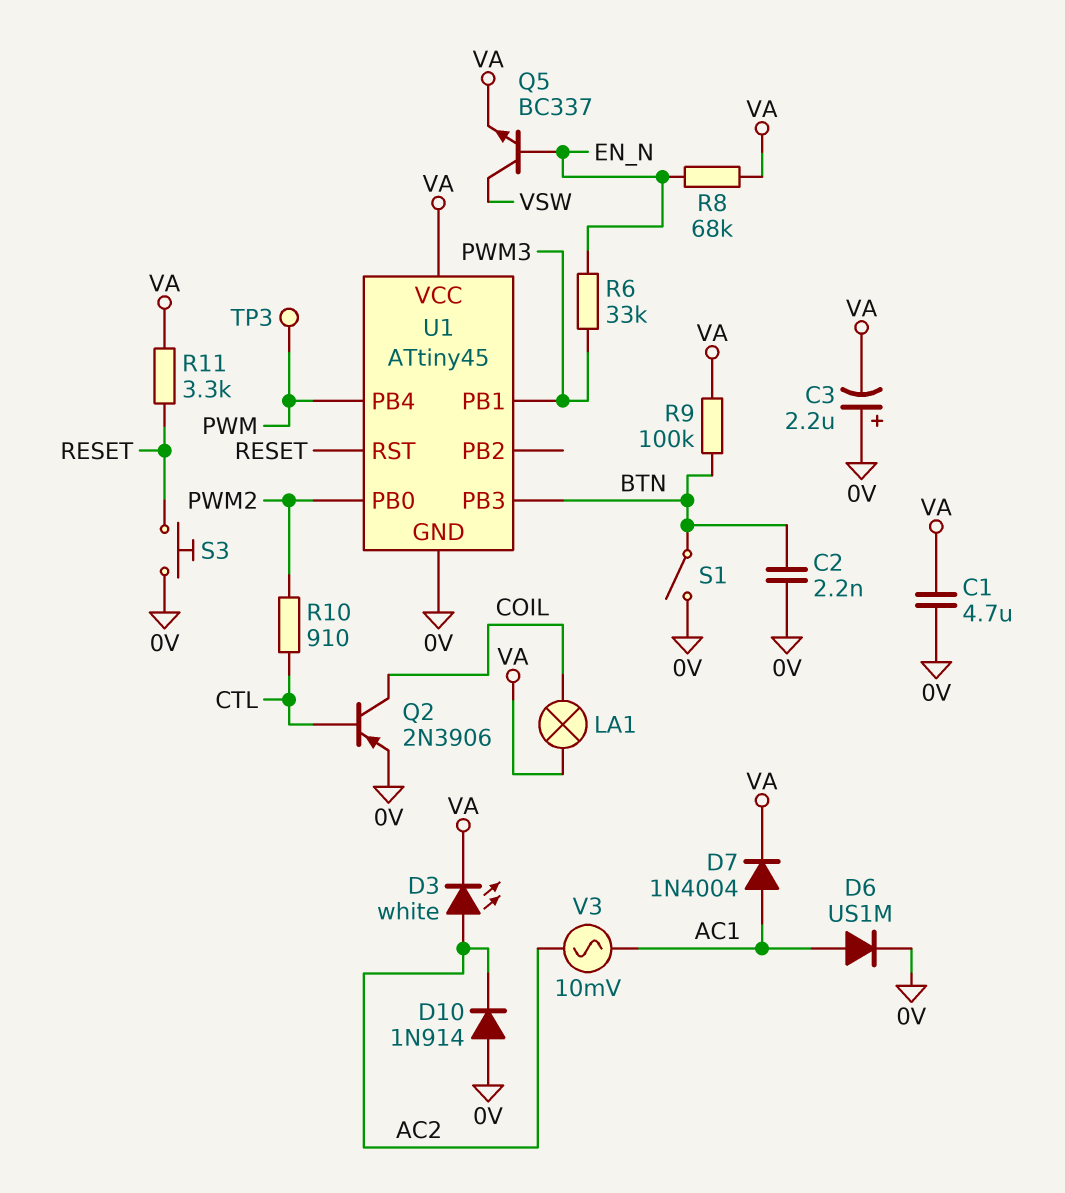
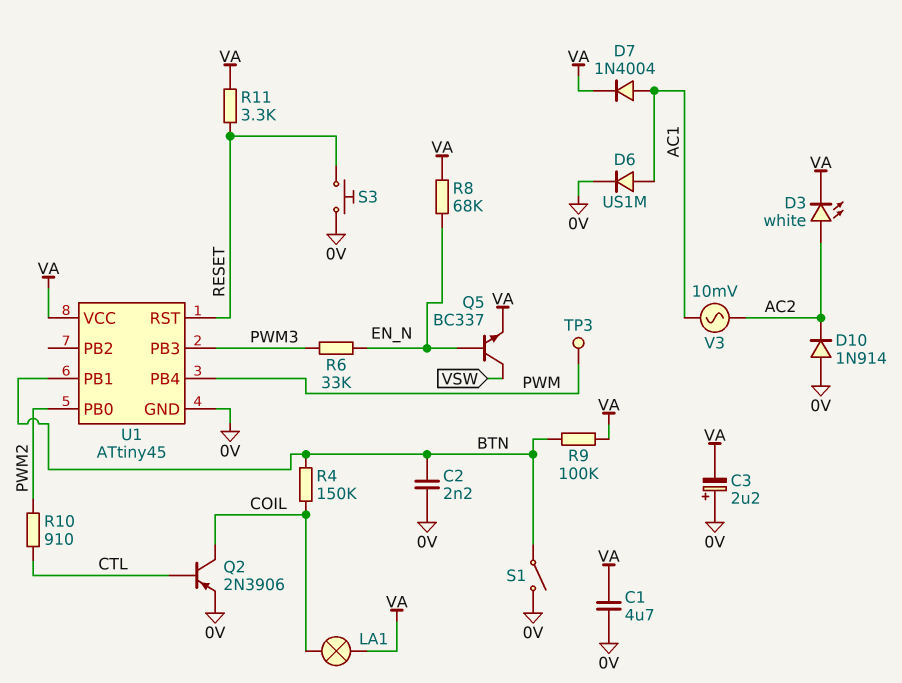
R4: none -> 150k (BTN, COIL)
U1 pin PB1: PWM3 -> BTN
U1 pin PB3: BTN -> PWM3

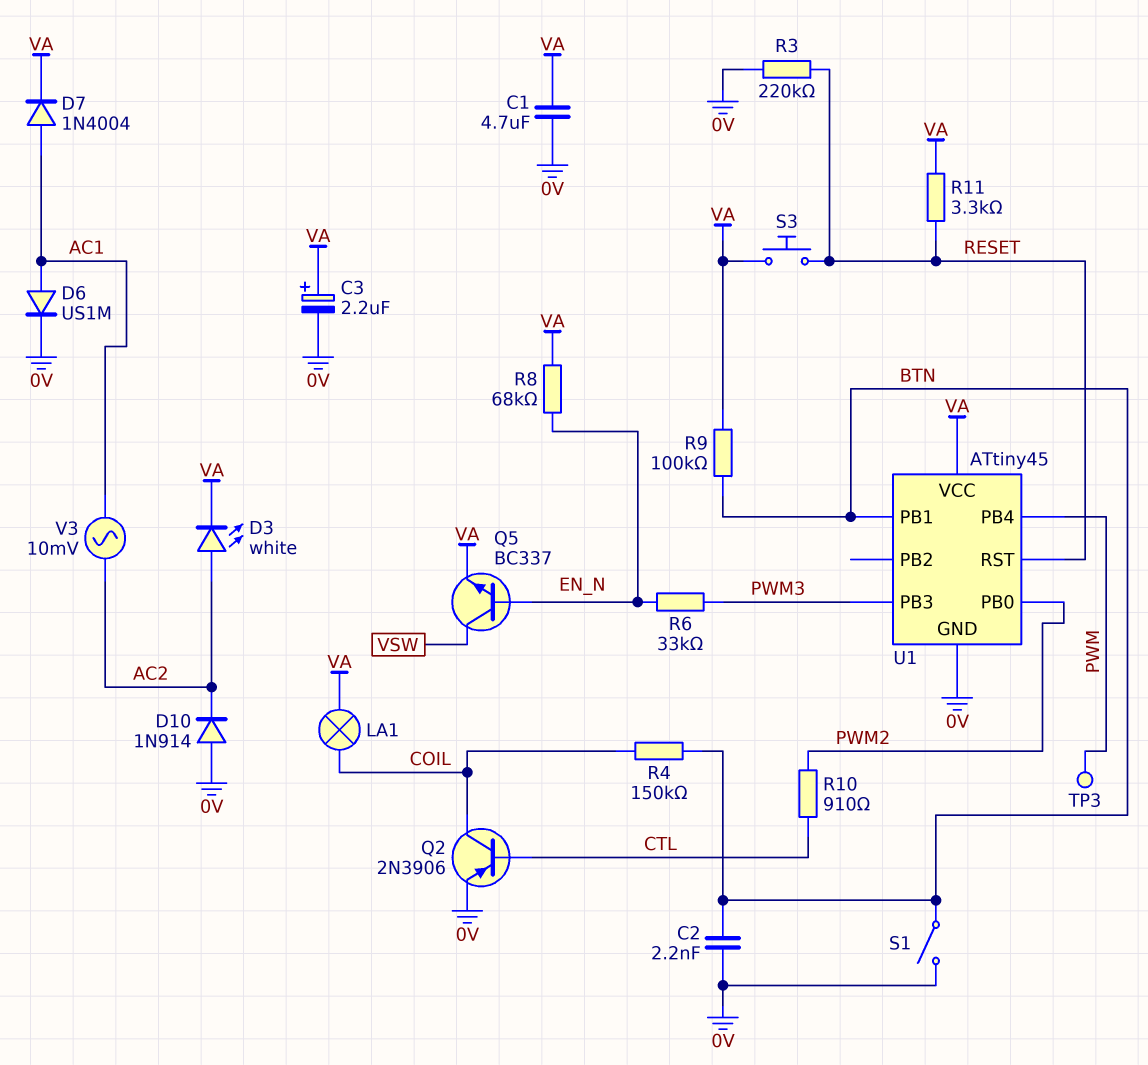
C3: 2.2uF (plus 0V, minus VA) -> 2.2uF (plus VA, minus 0V)
R3: none -> 220k (0V, RESET)
S3: button (0V, RESET) -> button (RESET, VA)

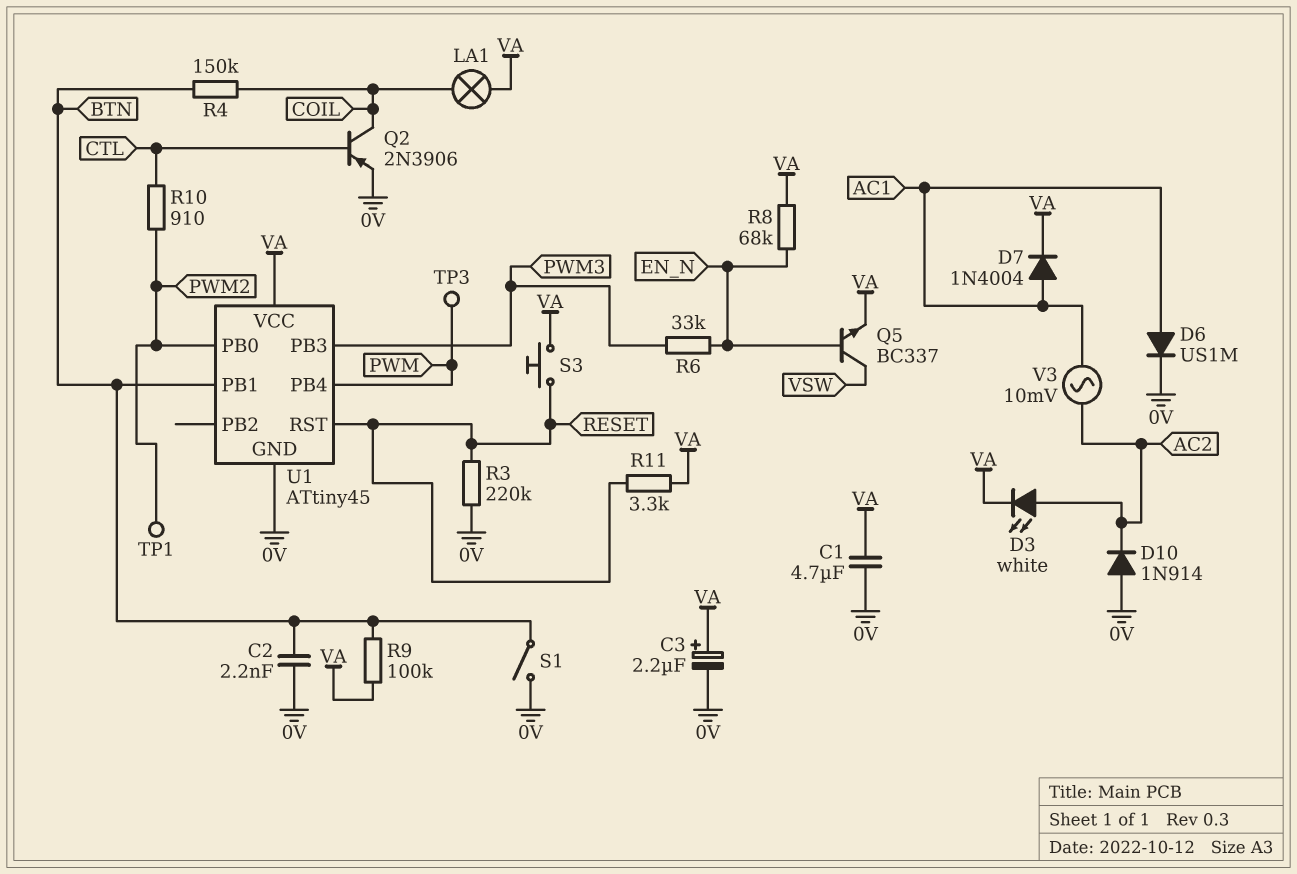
TP1: none -> test point (PWM2)

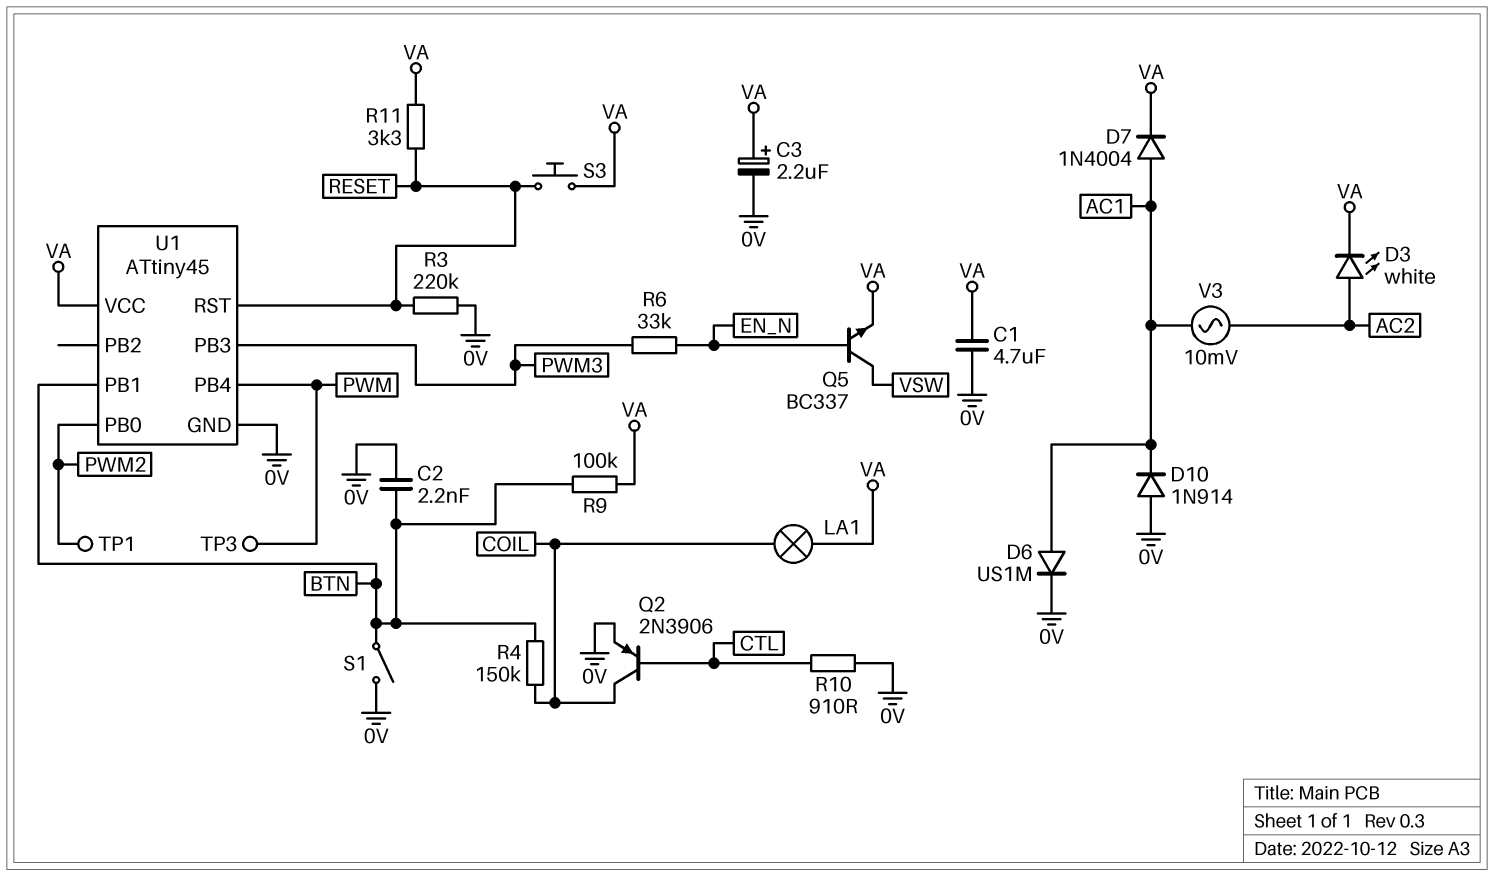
D10: diode 1N914 (A 0V, K AC2) -> diode 1N914 (A 0V, K AC1)
R8: 68k (EN_N, VA) -> none
R10: 910 (CTL, PWM2) -> 910 (0V, CTL)

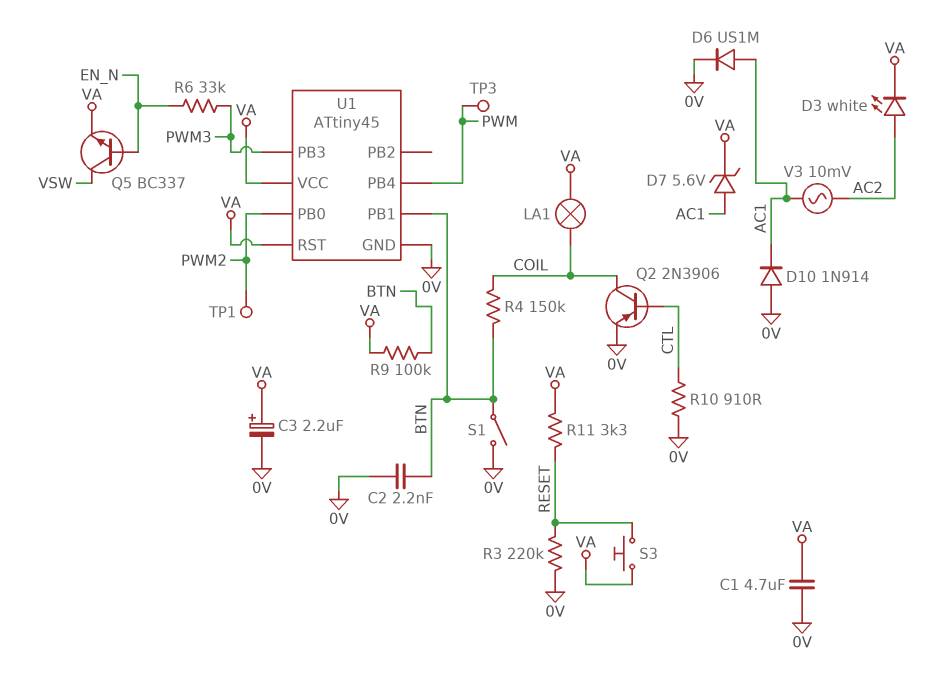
D7: diode 1N4004 (A AC1, K VA) -> zener 5.6V (A AC1, K VA)
U1 pin RST: RESET -> VA

